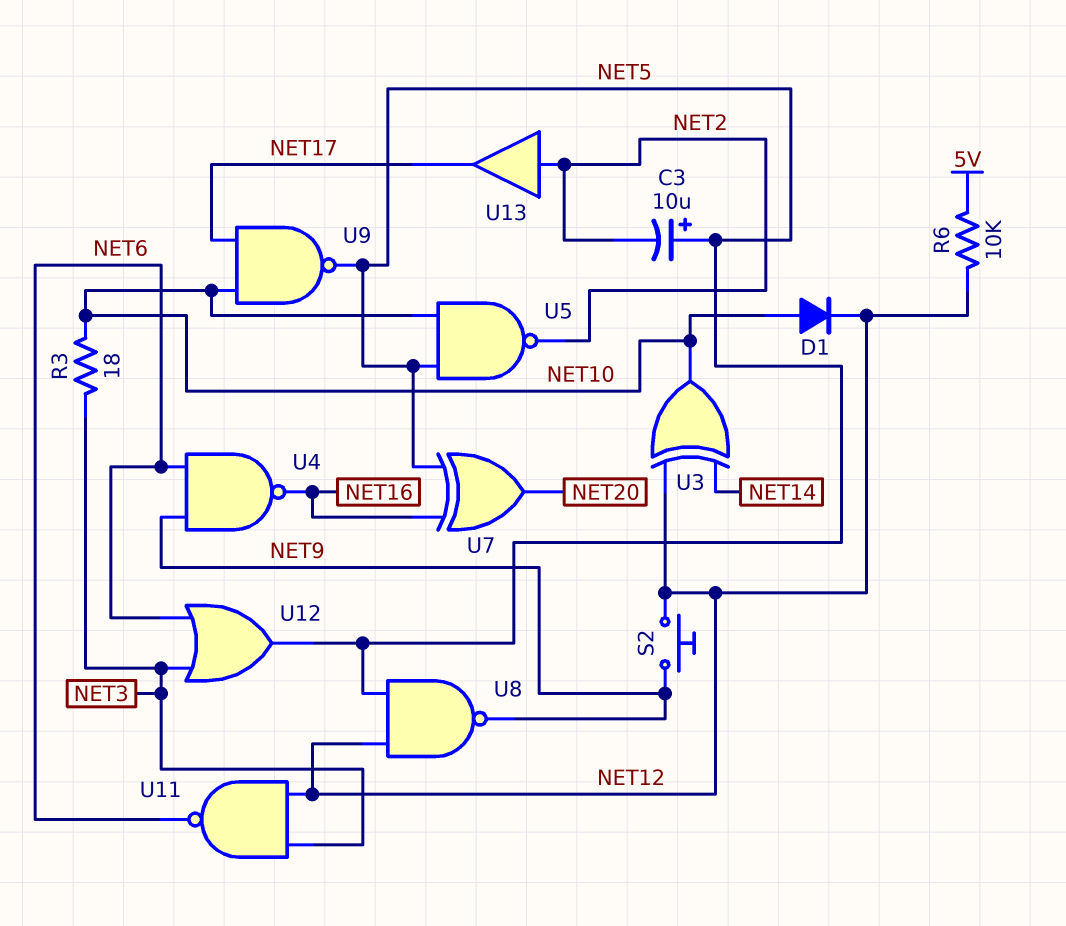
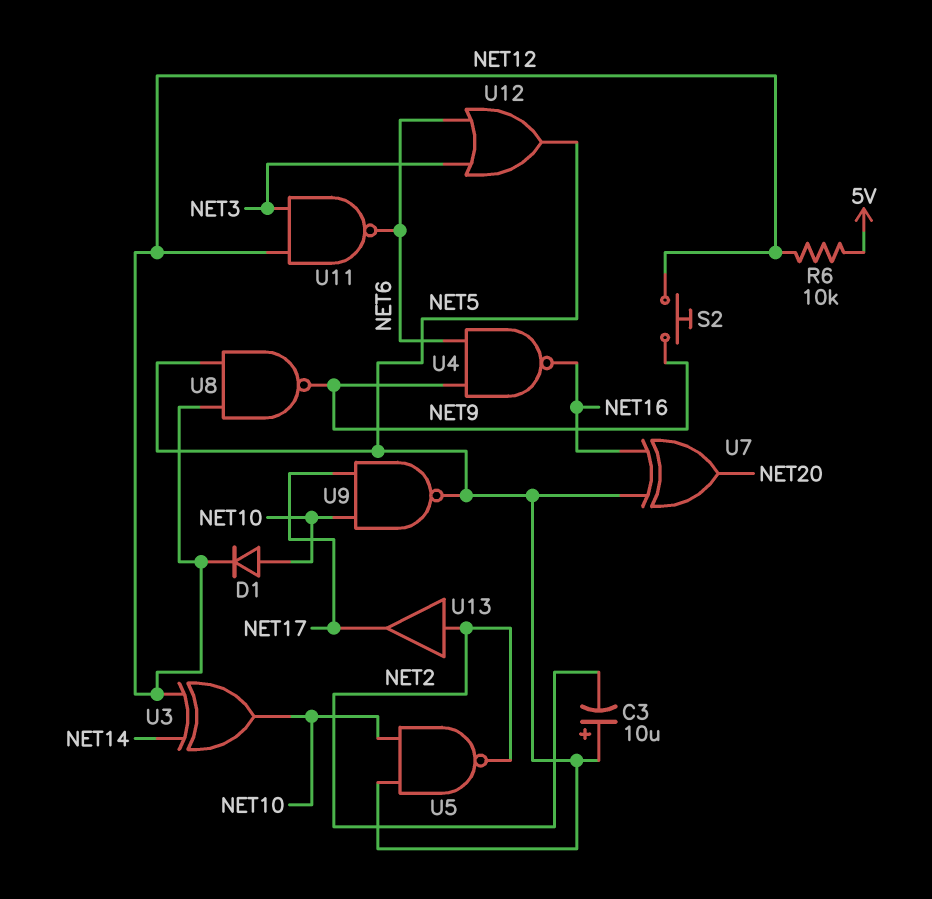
R3: 18 (NET3, NET10) -> none

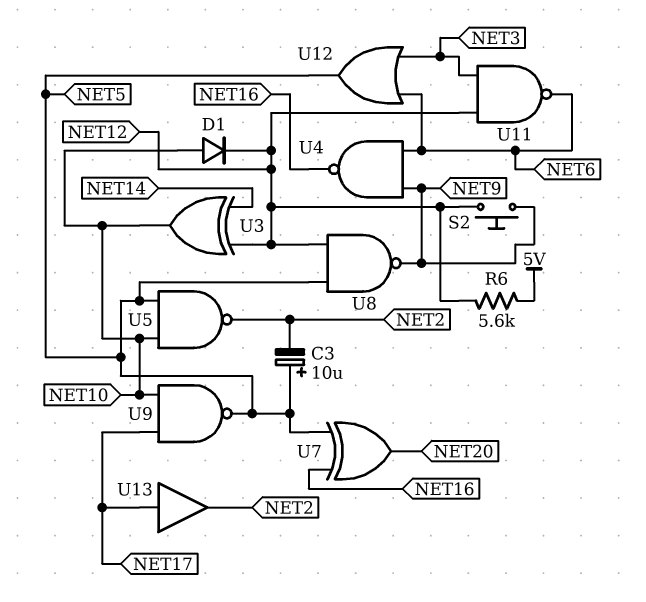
R6: 10k (5V, NET12) -> 5.6k (5V, NET12)
U13: buffer (in NET2, out NET17) -> buffer (in NET17, out NET2)

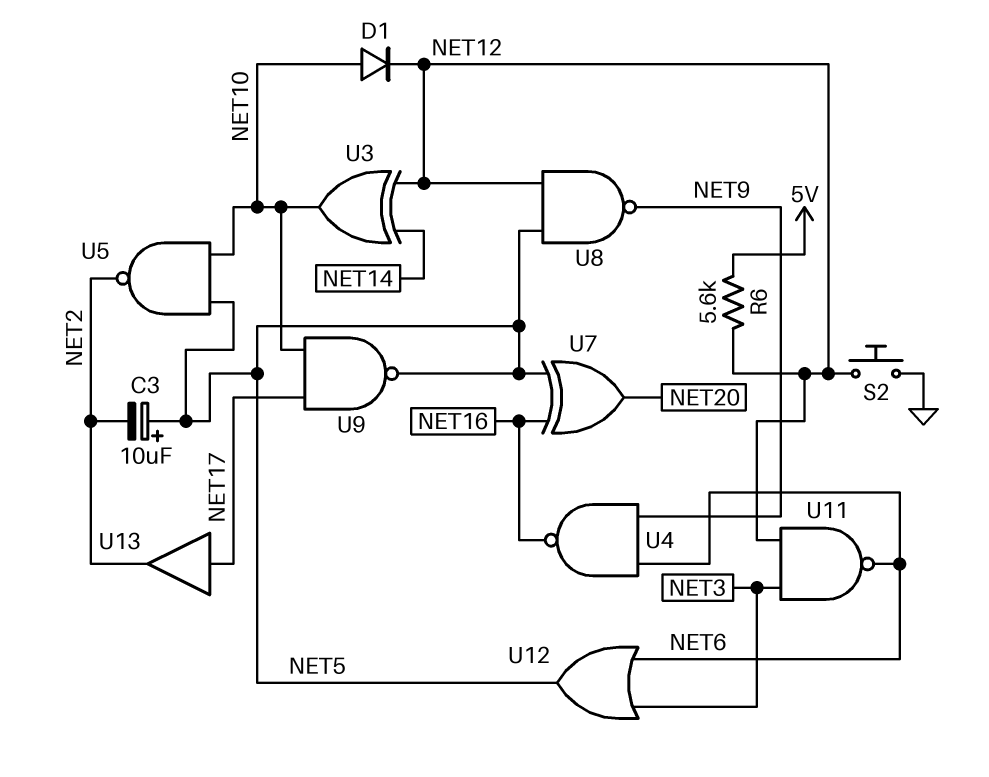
S2: button (NET9, NET12) -> button (GND, NET12)

